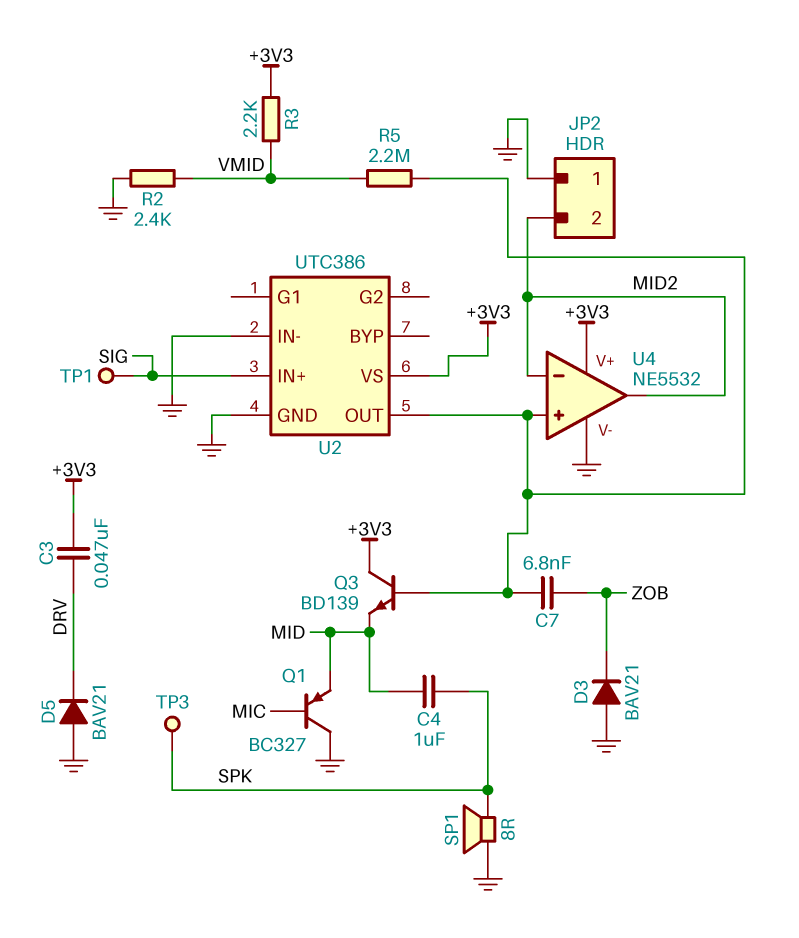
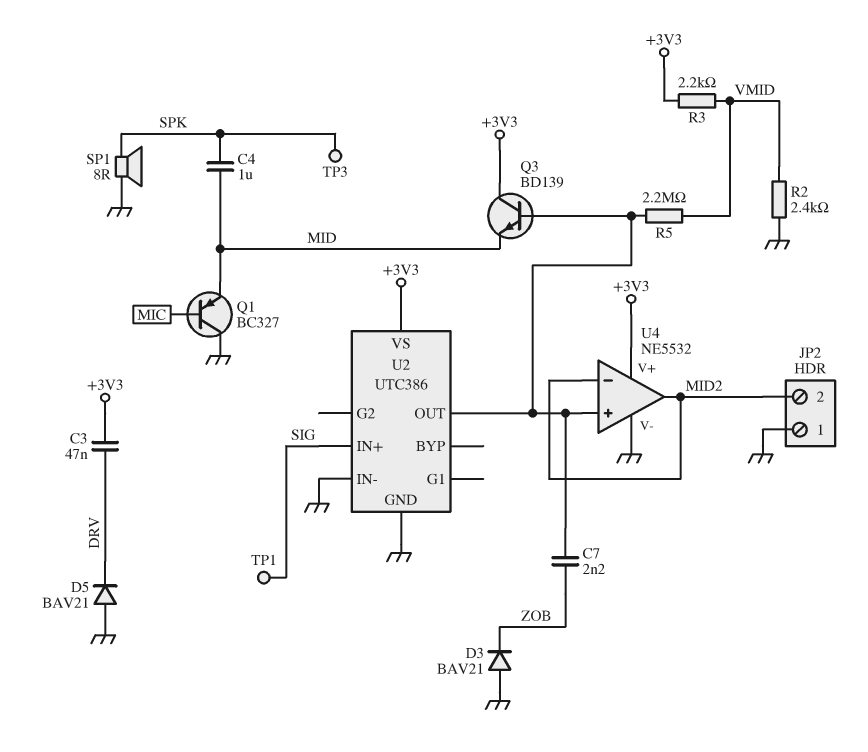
C7: 6.8nF (U2/OUT, ZOB) -> 2.2nF (U2/OUT, ZOB)

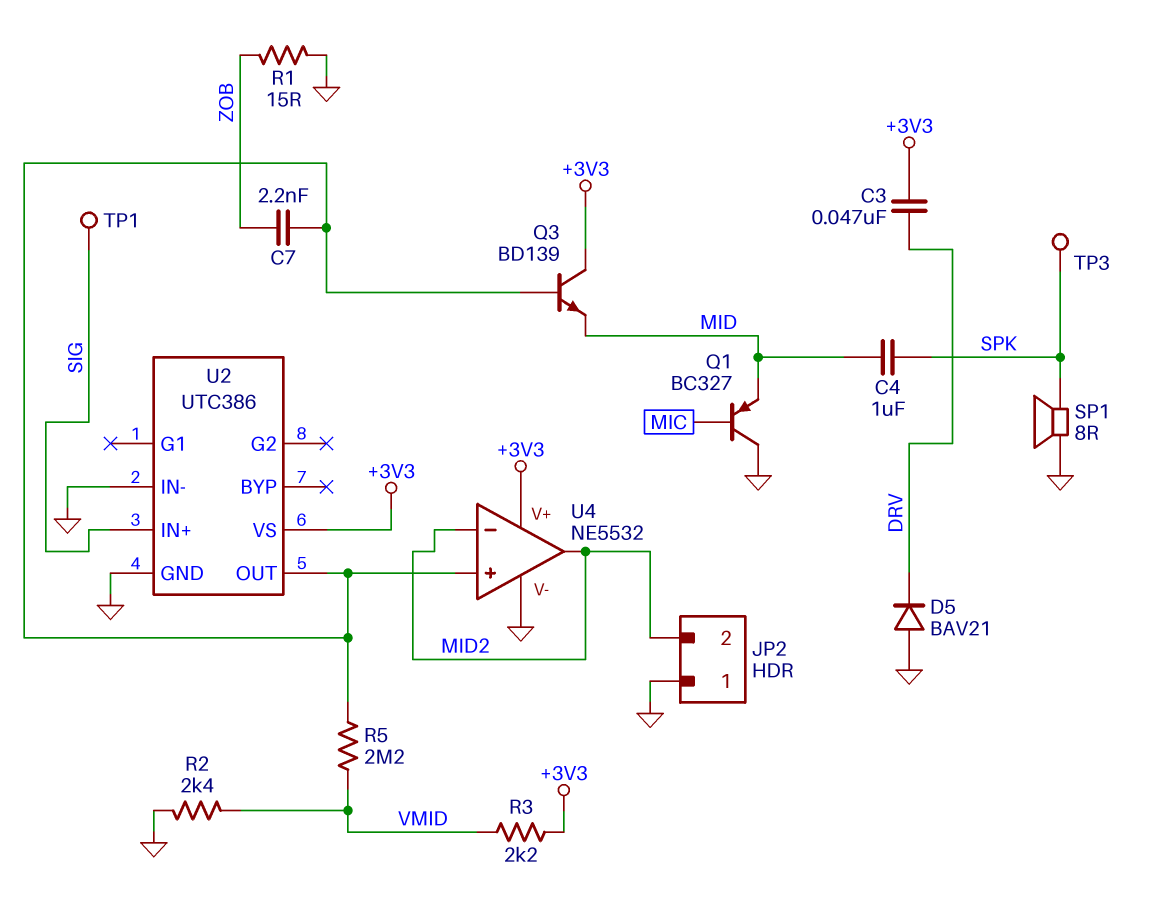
D3: diode BAV21 (A GND, K ZOB) -> none
R1: none -> 15 (GND, ZOB)

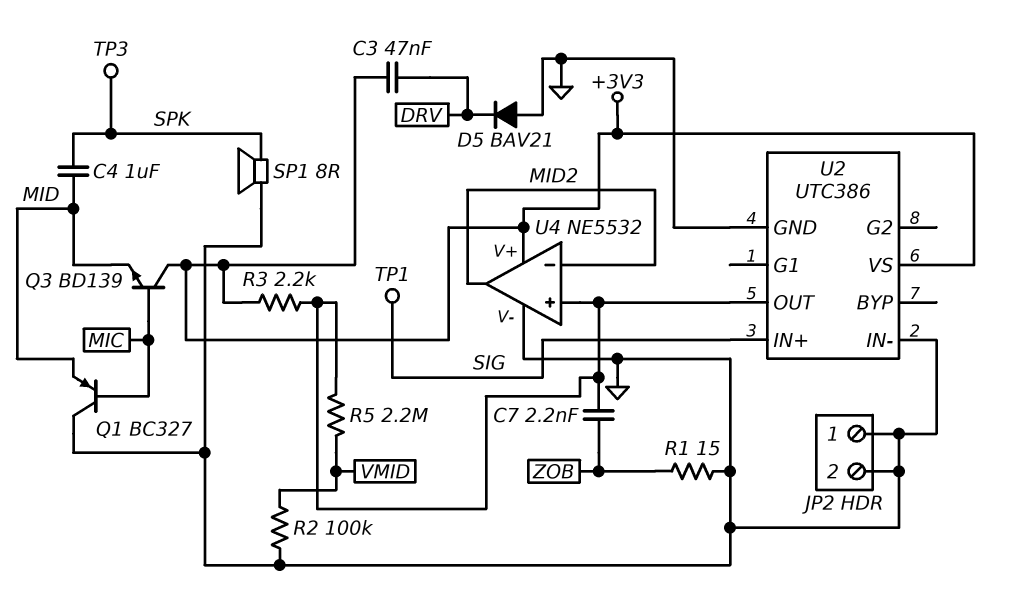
JP2 pin 2: MID2 -> GND
Q3: NPN BD139 (B U2/OUT, C +3V3, E MID) -> NPN BD139 (B MIC, C +3V3, E MID)
R2: 2.4k (GND, VMID) -> 100k (GND, VMID)
R3: 2.2k (+3V3, VMID) -> 2.2k (+3V3, U2/OUT)

